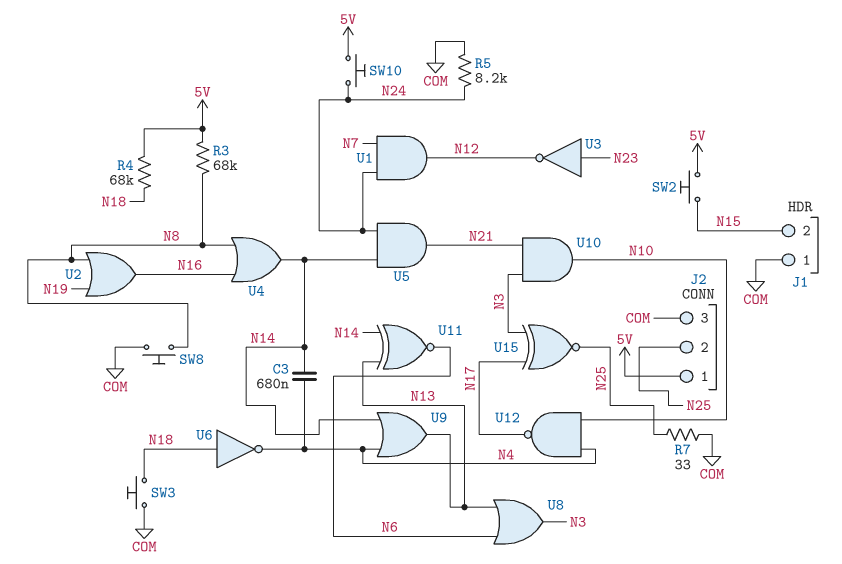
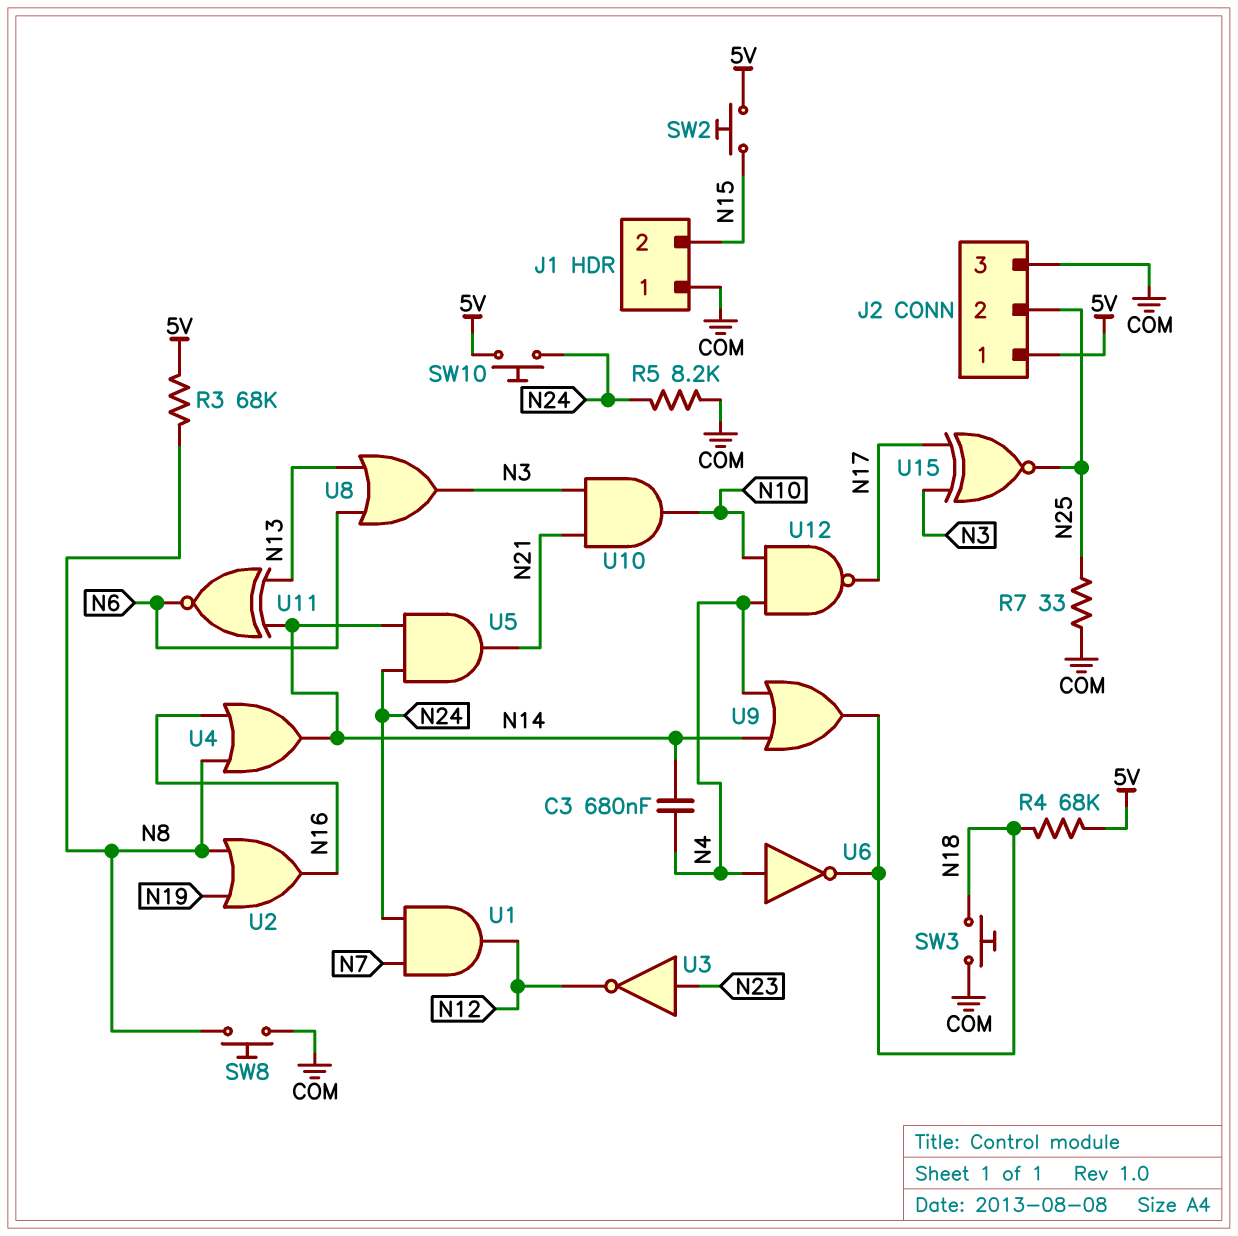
U6: NOT (in N18, out N4) -> NOT (in N4, out N18)
U9: OR (in N4, in N14, out N13) -> OR (in N4, in N14, out N18)

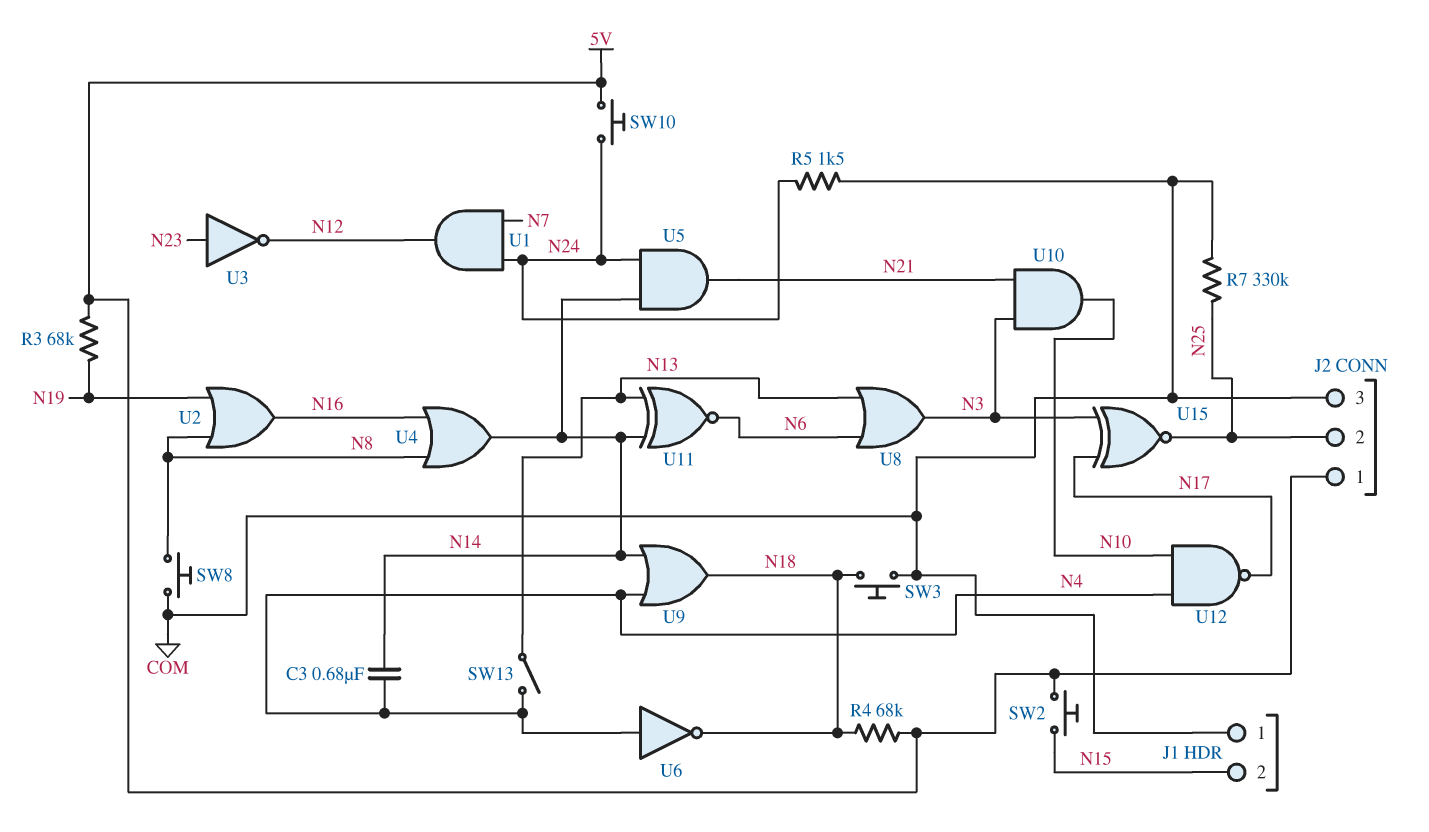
R3: 68k (5V, N8) -> 68k (5V, N19)
R5: 8.2k (COM, N24) -> 1.5k (COM, N24)
R7: 33 (COM, N25) -> 330k (COM, N25)
SW13: none -> switch (N4, N13)

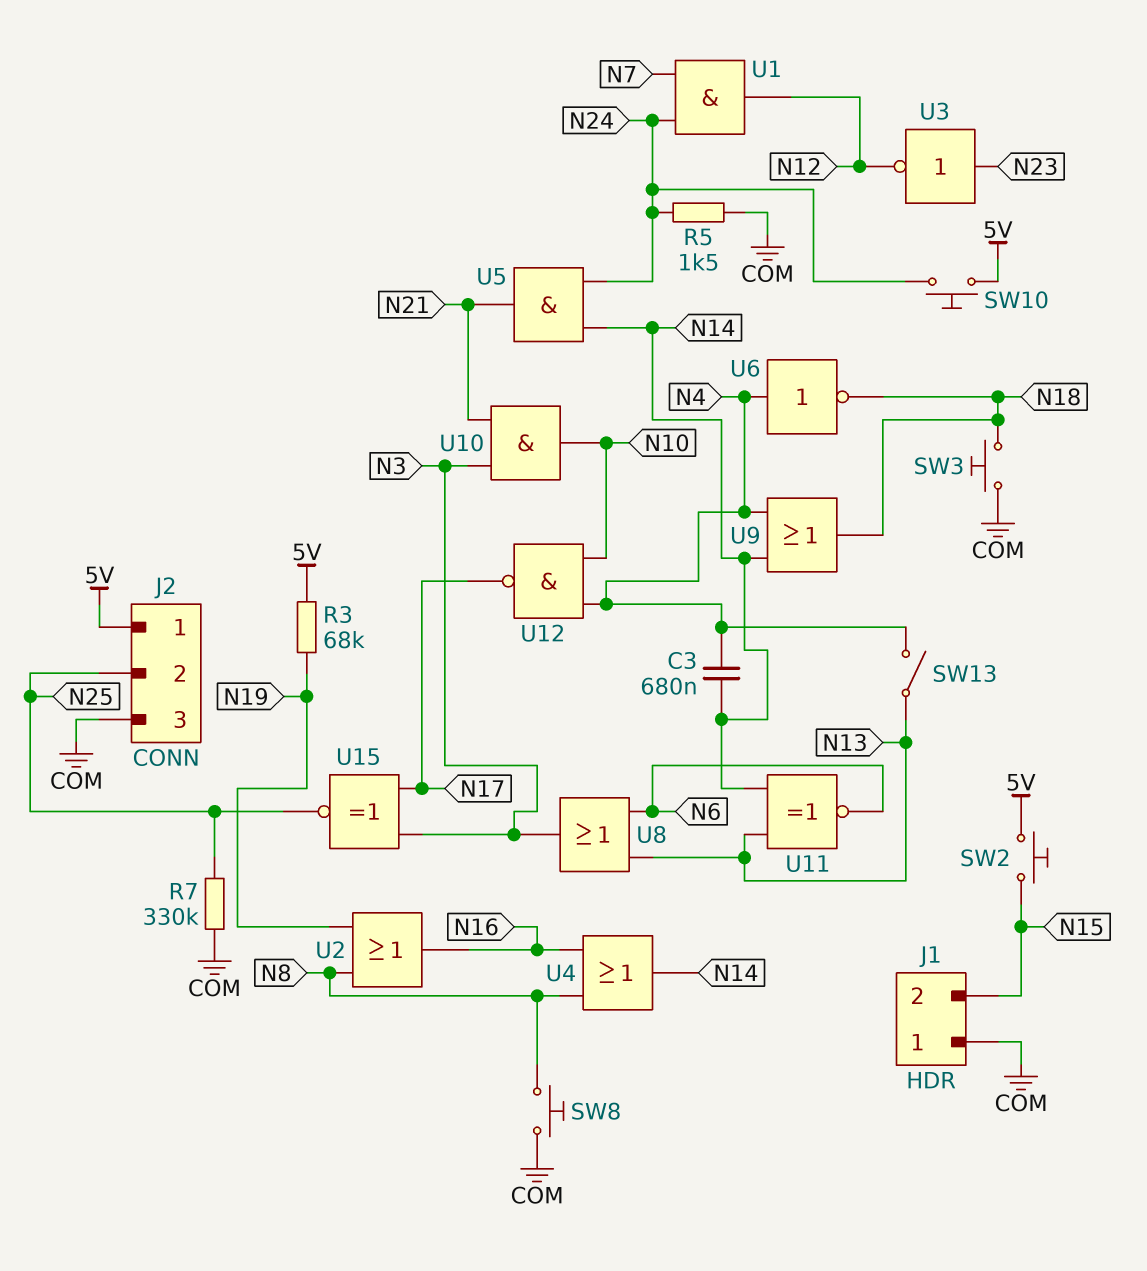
R4: 68k (5V, N18) -> none

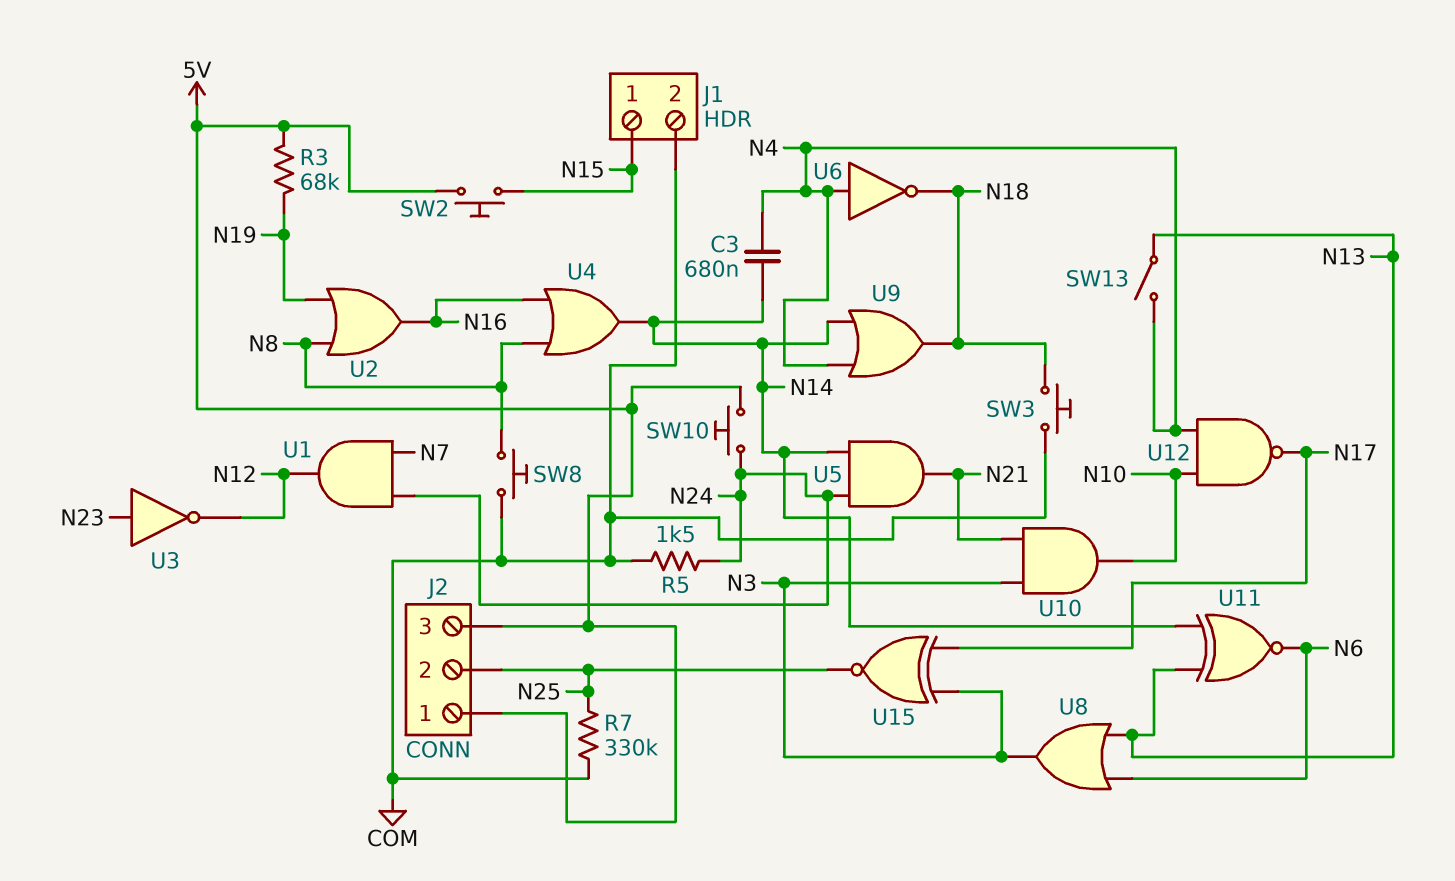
J1 pin 1: COM -> N15
J1 pin 2: N15 -> COM
J2 pin 3: COM -> 5V

